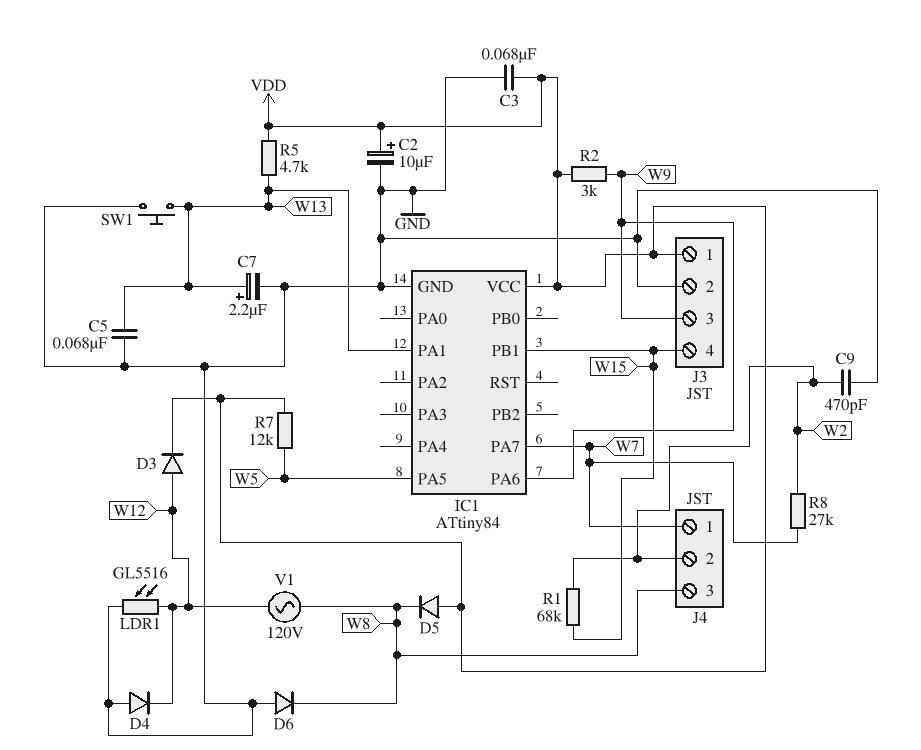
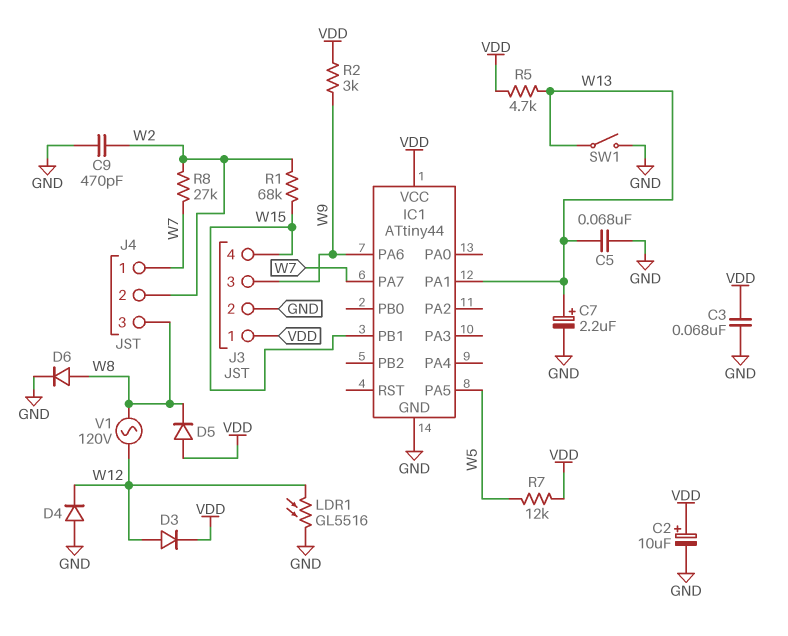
D6: diode (A GND, K W8) -> diode (A W8, K GND)
IC1: ATtiny84 -> ATtiny44
SW1: button (GND, W13) -> switch (GND, W13)

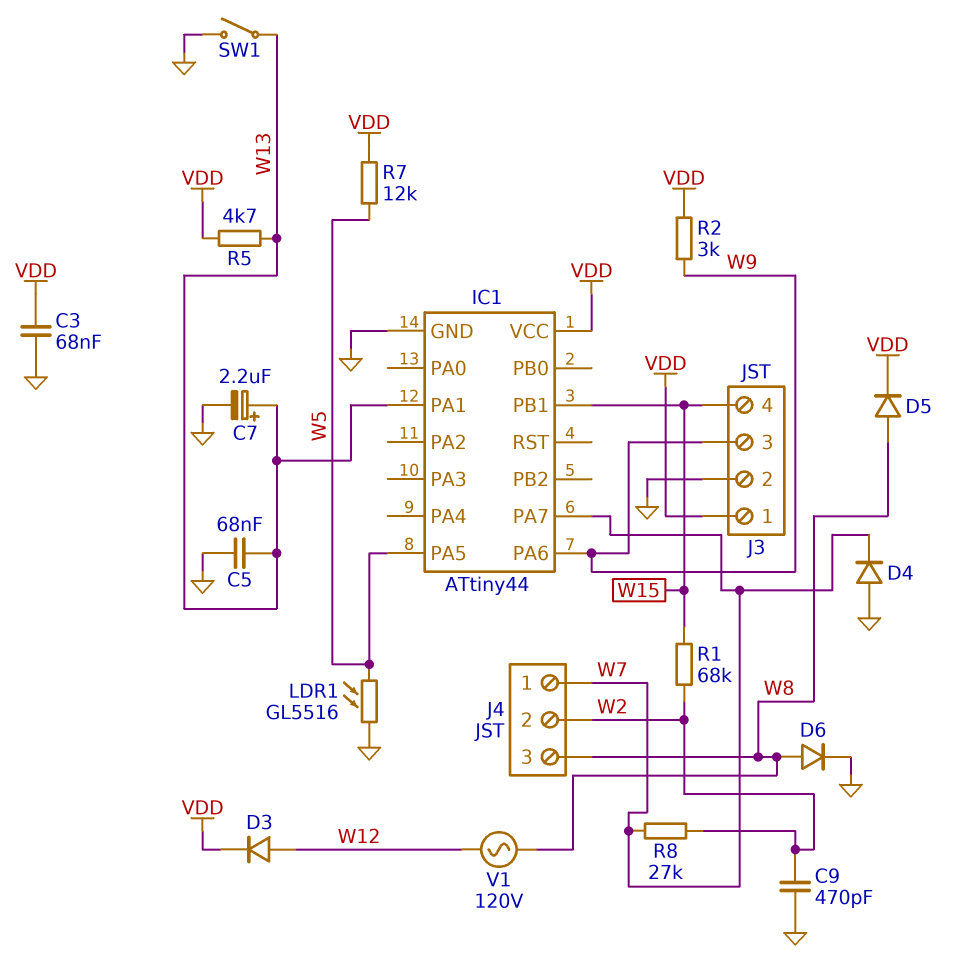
C2: 10uF (plus VDD, minus GND) -> none
D4: diode (A GND, K W12) -> diode (A GND, K W7)
D5: diode (A VDD, K W8) -> diode (A W8, K VDD)
LDR1: GL5516 (GND, W12) -> GL5516 (GND, W5)

